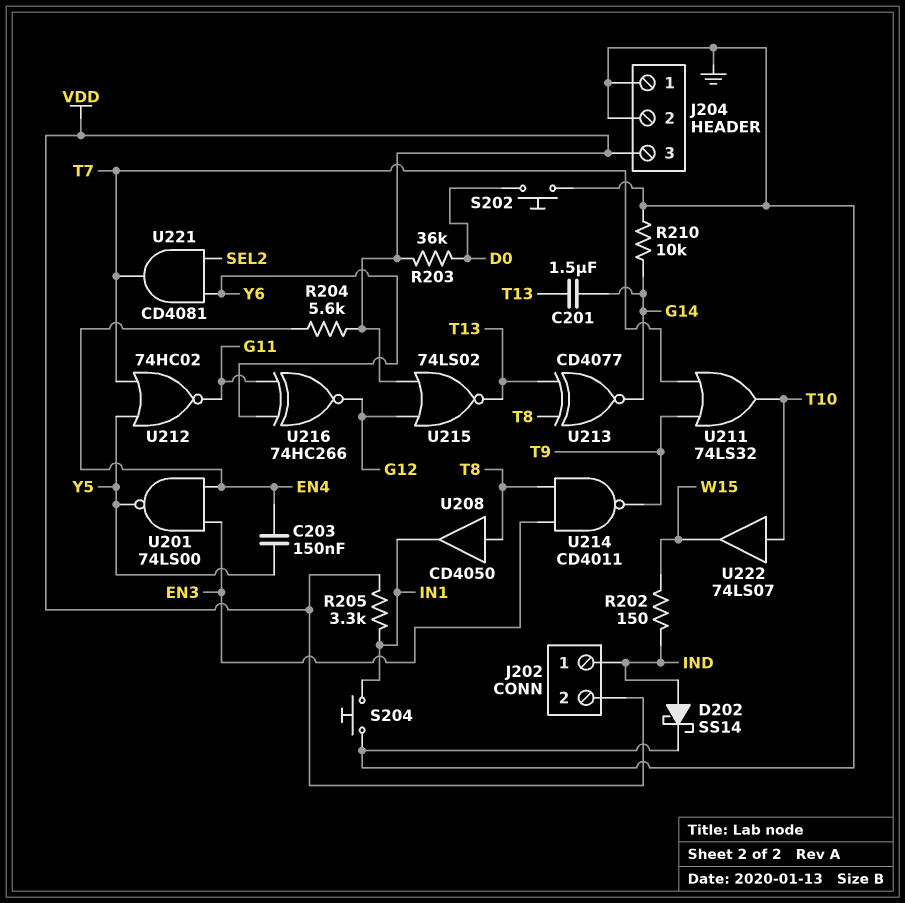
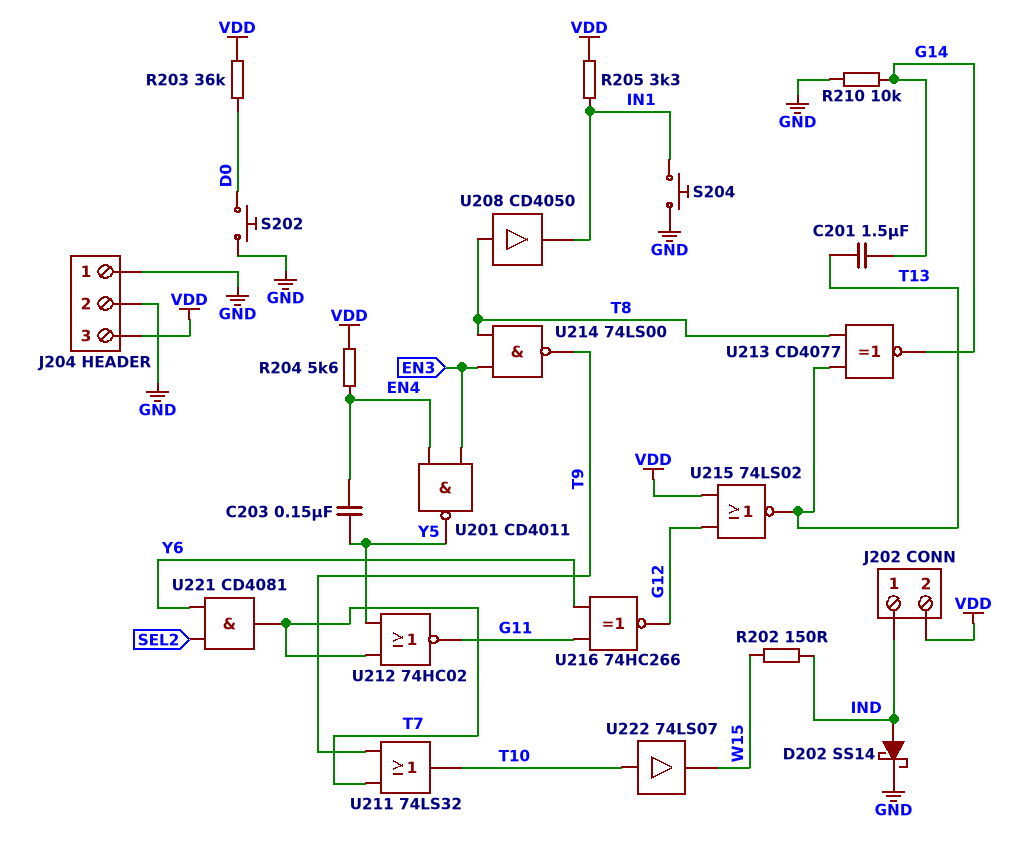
U201: NAND 74LS00 (in EN3, in EN4, out Y5) -> NAND CD4011 (in EN3, in EN4, out Y5)
U214: NAND CD4011 (in EN3, in T8, out T9) -> NAND 74LS00 (in EN3, in T8, out T9)

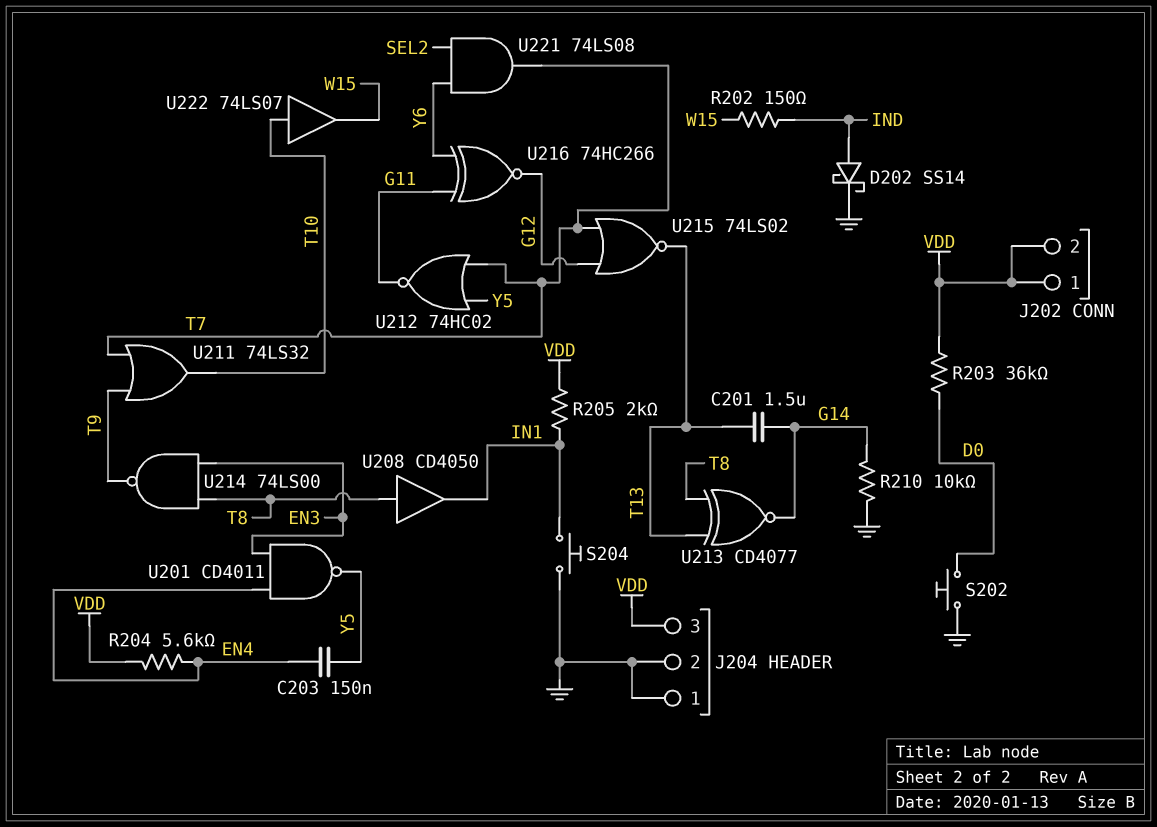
J202 pin 1: IND -> VDD
R205: 3.3k (IN1, VDD) -> 2k (IN1, VDD)
U215: NOR 74LS02 (in G12, in VDD, out T13) -> NOR 74LS02 (in G12, in T7, out T13)
U221: AND CD4081 (in SEL2, in Y6, out T7) -> AND 74LS08 (in SEL2, in Y6, out T7)

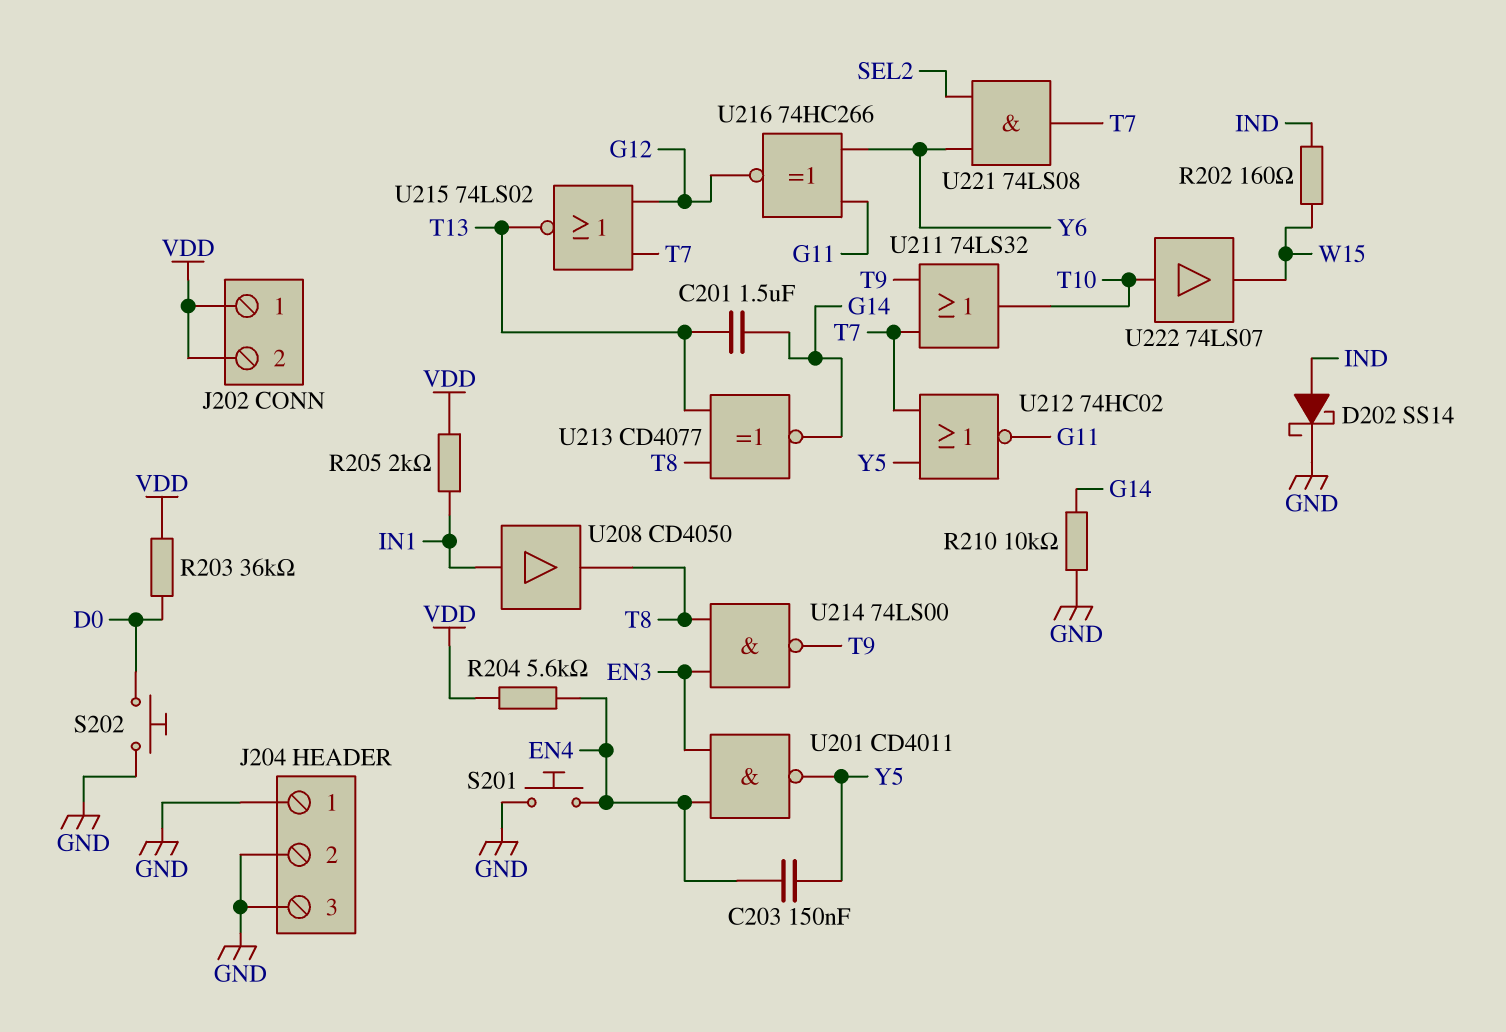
J204 pin 3: VDD -> GND
R202: 150 (IND, W15) -> 160 (IND, W15)
S201: none -> button (EN4, GND)
S204: button (GND, IN1) -> none
U208: buffer CD4050 (in T8, out IN1) -> buffer CD4050 (in IN1, out T8)

